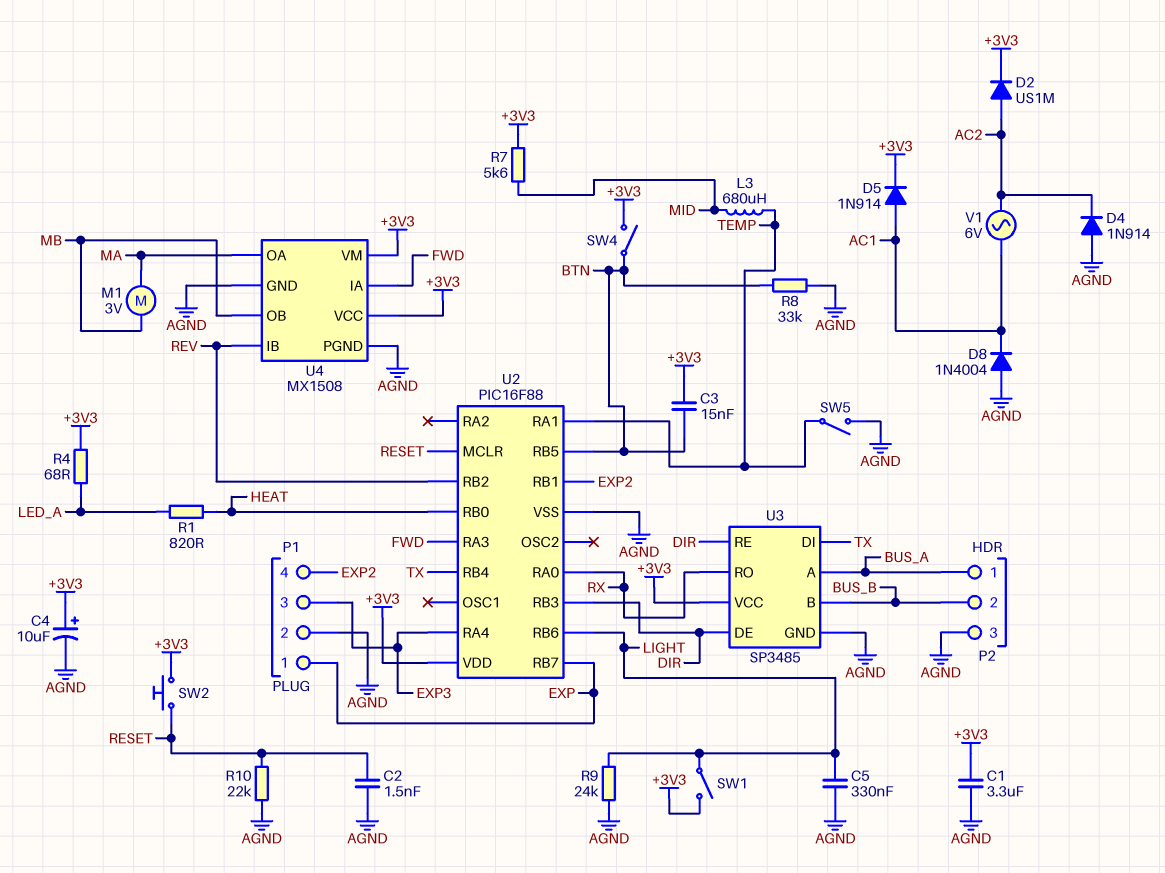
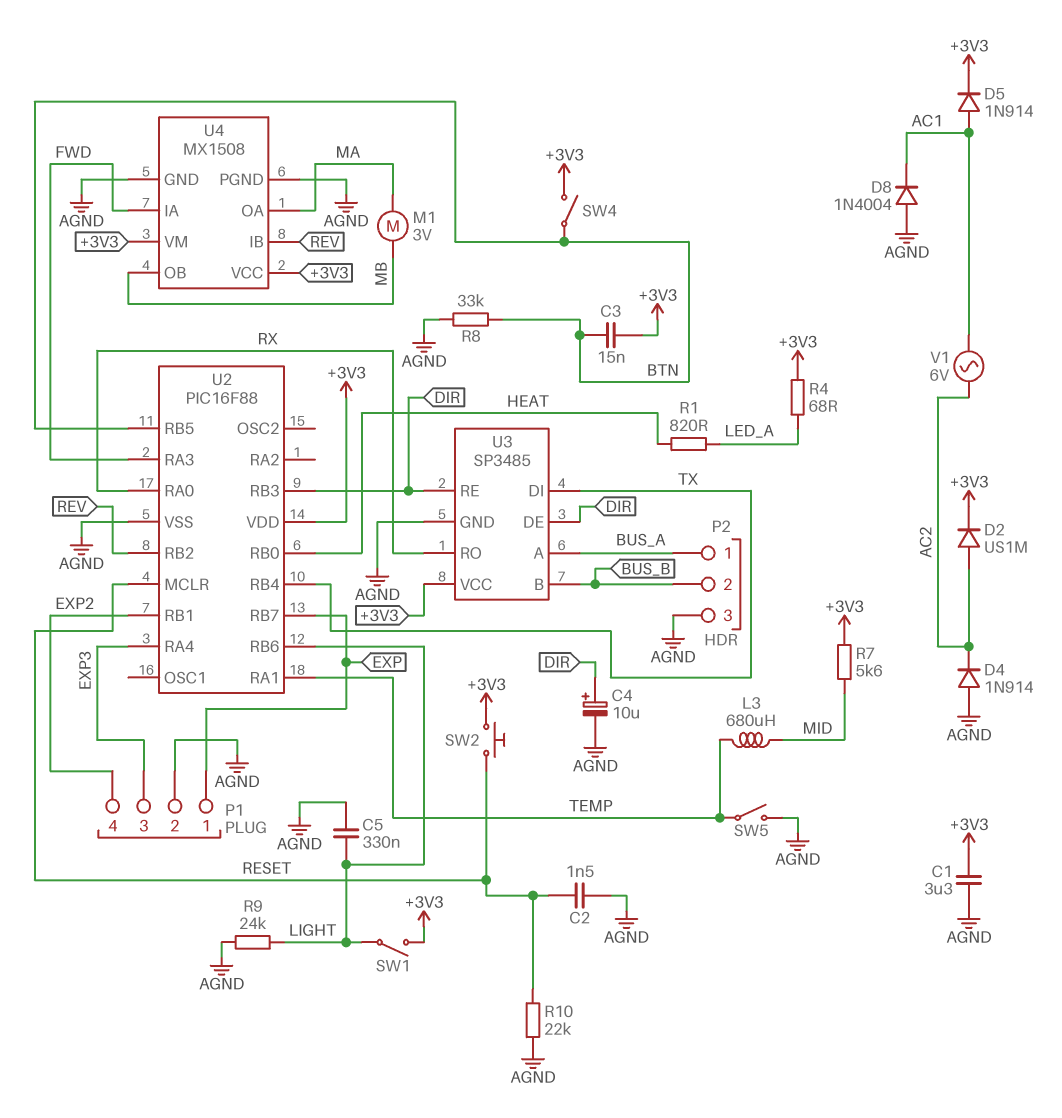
C4: 10uF (plus +3V3, minus AGND) -> 10uF (plus DIR, minus AGND)

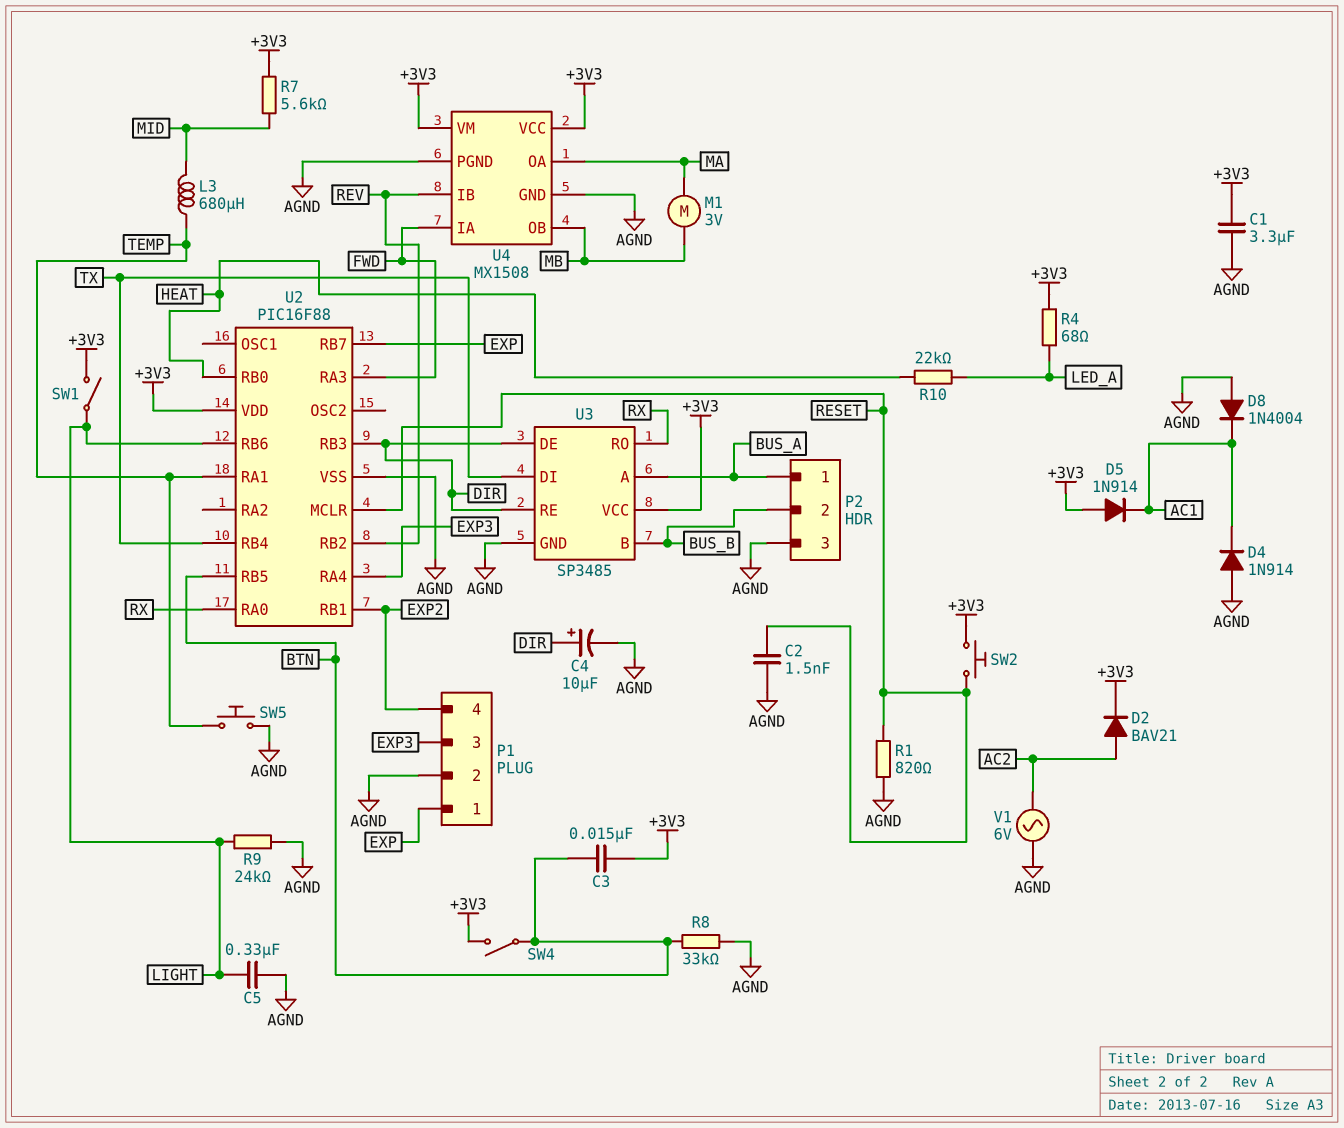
D2: diode US1M (A AC2, K +3V3) -> diode BAV21 (A AC2, K +3V3)
D4: diode 1N914 (A AGND, K AC2) -> diode 1N914 (A AGND, K AC1)
D5: diode 1N914 (A AC1, K +3V3) -> diode 1N914 (A +3V3, K AC1)
R1: 820 (HEAT, LED_A) -> 820 (AGND, RESET)
R10: 22k (AGND, RESET) -> 22k (HEAT, LED_A)
SW5: switch (AGND, TEMP) -> button (AGND, TEMP)
V1: AC 6V (AC1, AC2) -> AC 6V (AC2, AGND)

